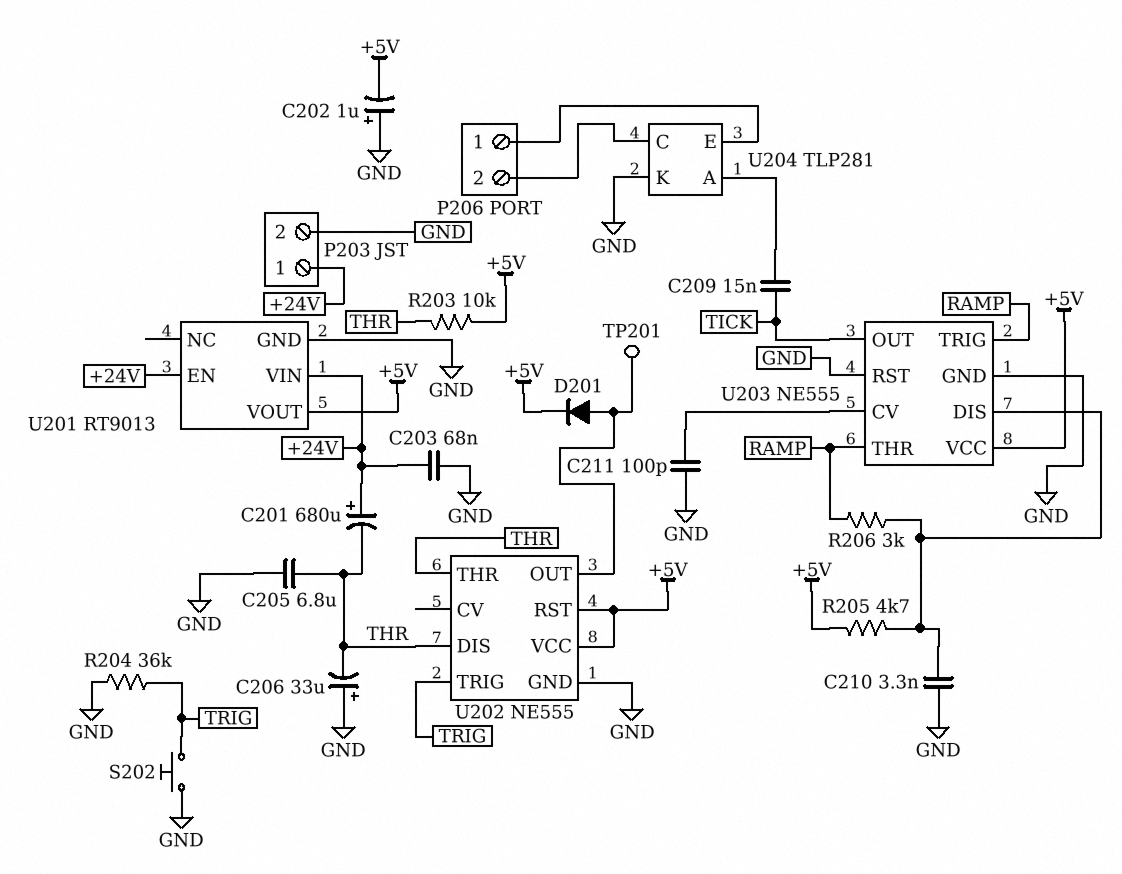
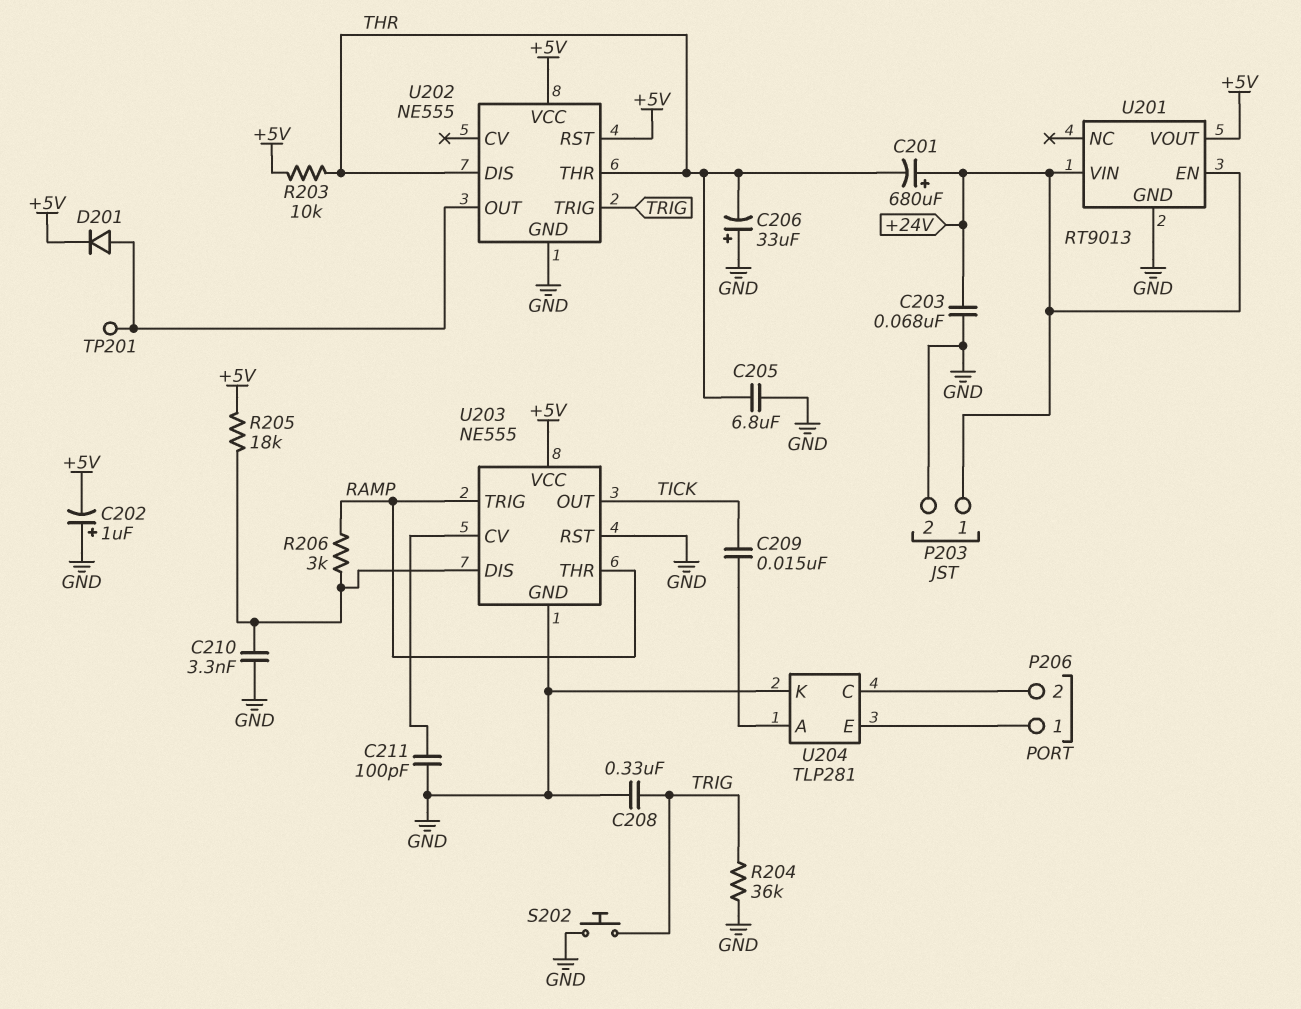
C208: none -> 330nF (GND, TRIG)
R205: 4.7k (+5V, U203/DIS) -> 18k (+5V, U203/DIS)

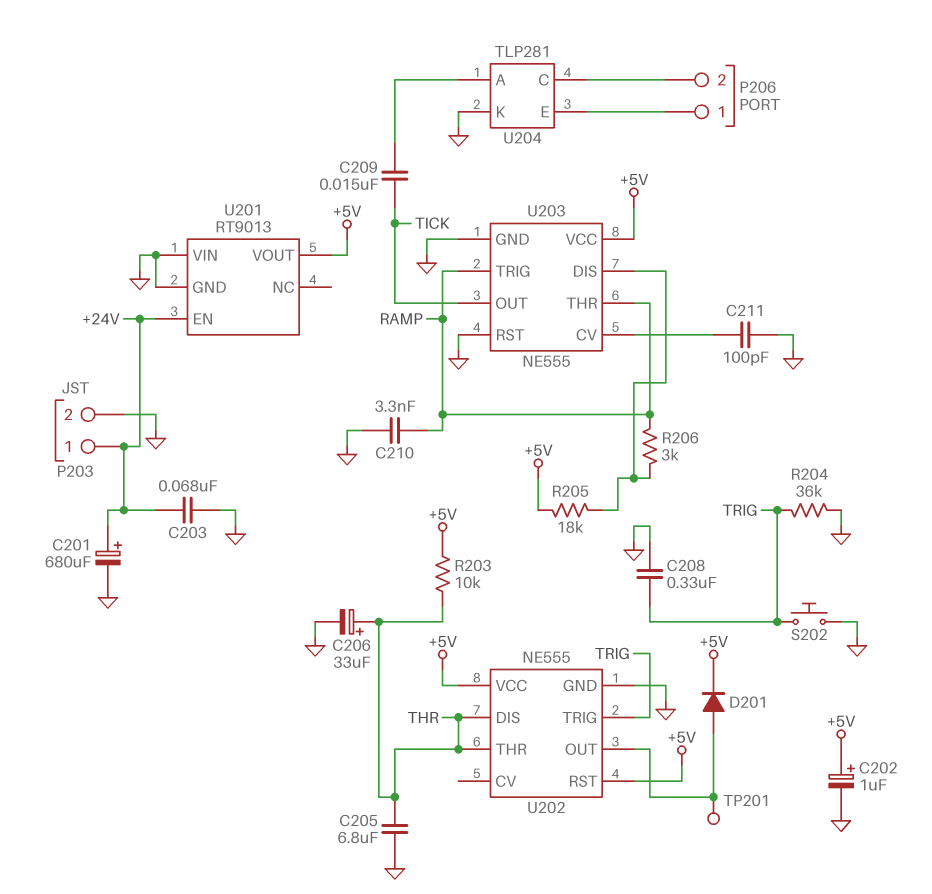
C201: 680uF (plus +24V, minus THR) -> 680uF (plus +24V, minus GND)
C202: 1uF (plus GND, minus +5V) -> 1uF (plus +5V, minus GND)
C206: 33uF (plus GND, minus THR) -> 33uF (plus THR, minus GND)
C210: 3.3nF (GND, U203/DIS) -> 3.3nF (GND, RAMP)
U201 pin VIN: +24V -> GND

